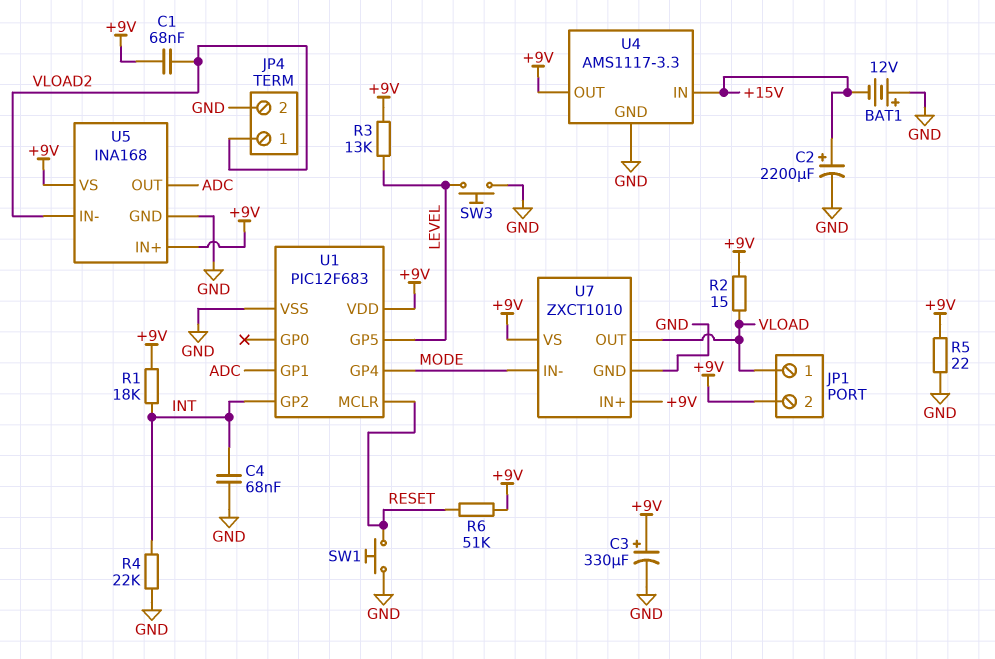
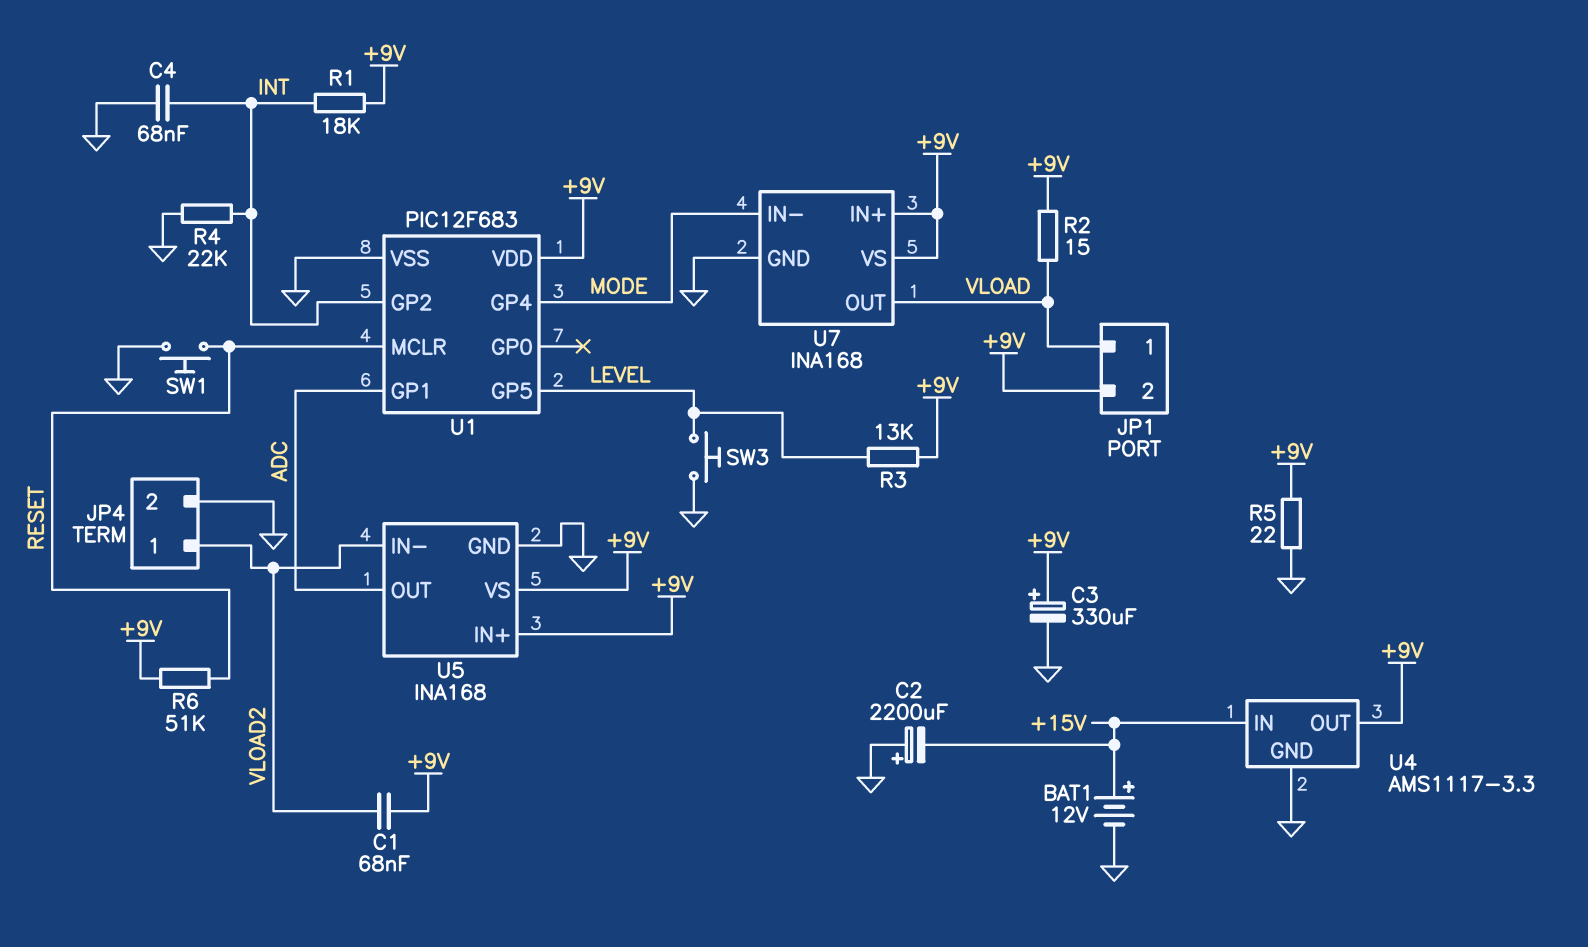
BAT1: 12V (plus GND, minus +15V) -> 12V (plus +15V, minus GND)
C2: 2200uF (plus +15V, minus GND) -> 2200uF (plus GND, minus +15V)
U7: ZXCT1010 -> INA168

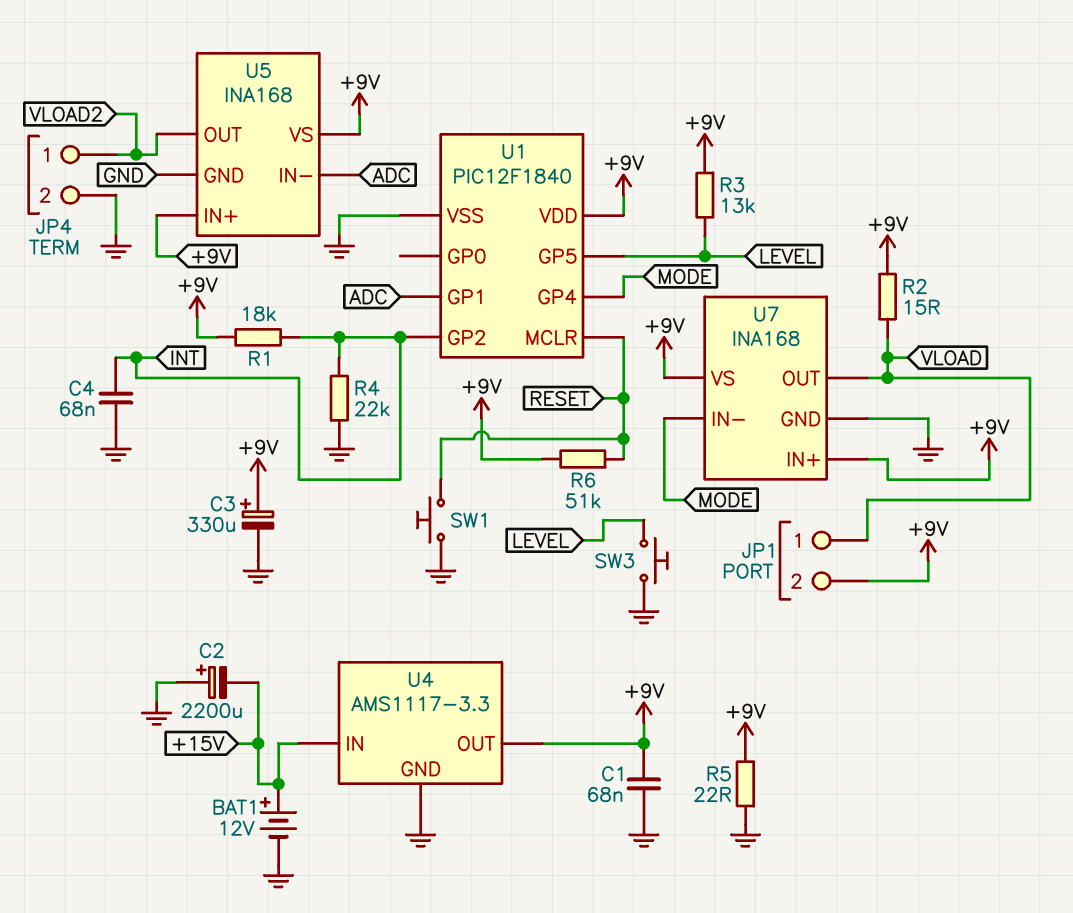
C1: 68nF (+9V, VLOAD2) -> 68nF (+9V, GND)
U1: PIC12F683 -> PIC12F1840
U5 pin IN-: VLOAD2 -> ADC
U5 pin OUT: ADC -> VLOAD2

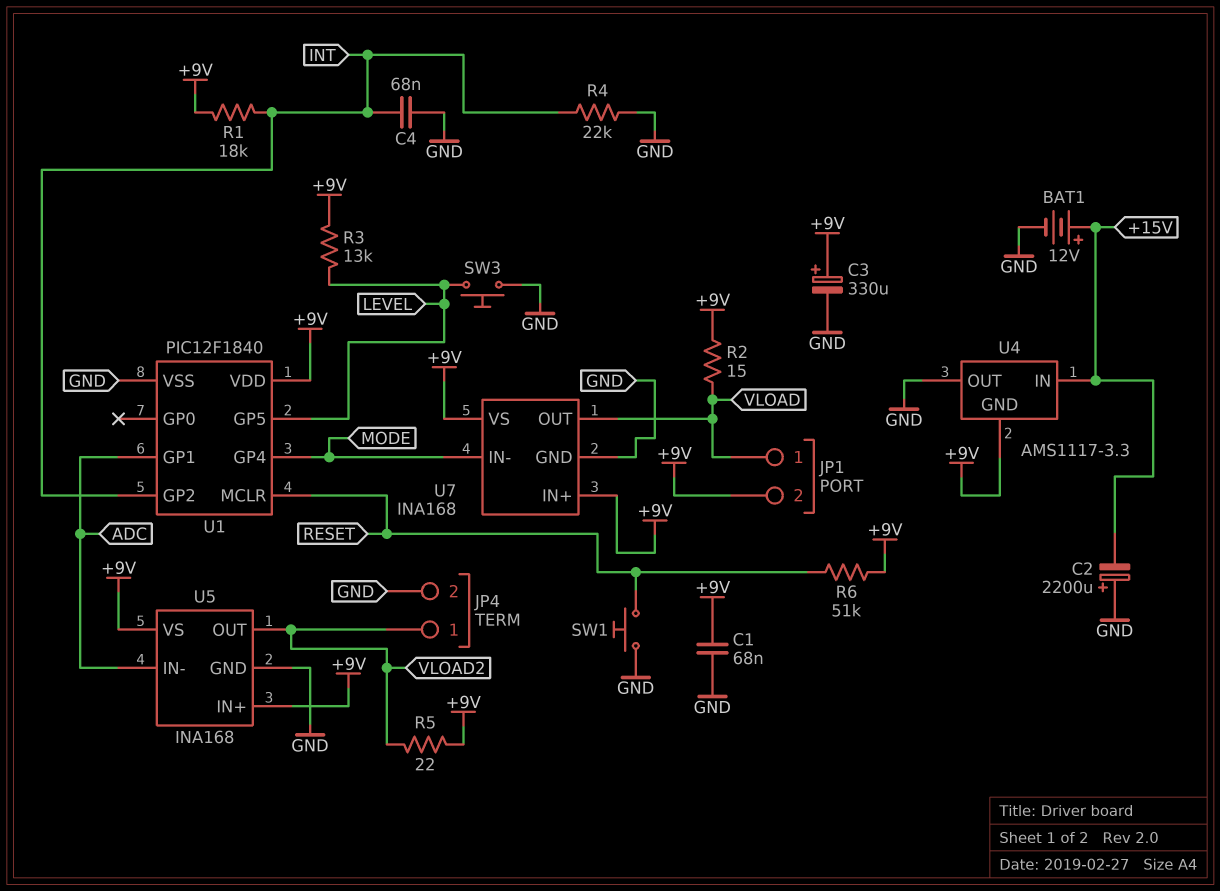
R5: 22 (+9V, GND) -> 22 (+9V, VLOAD2)
U4 pin GND: GND -> +9V
U4 pin OUT: +9V -> GND

